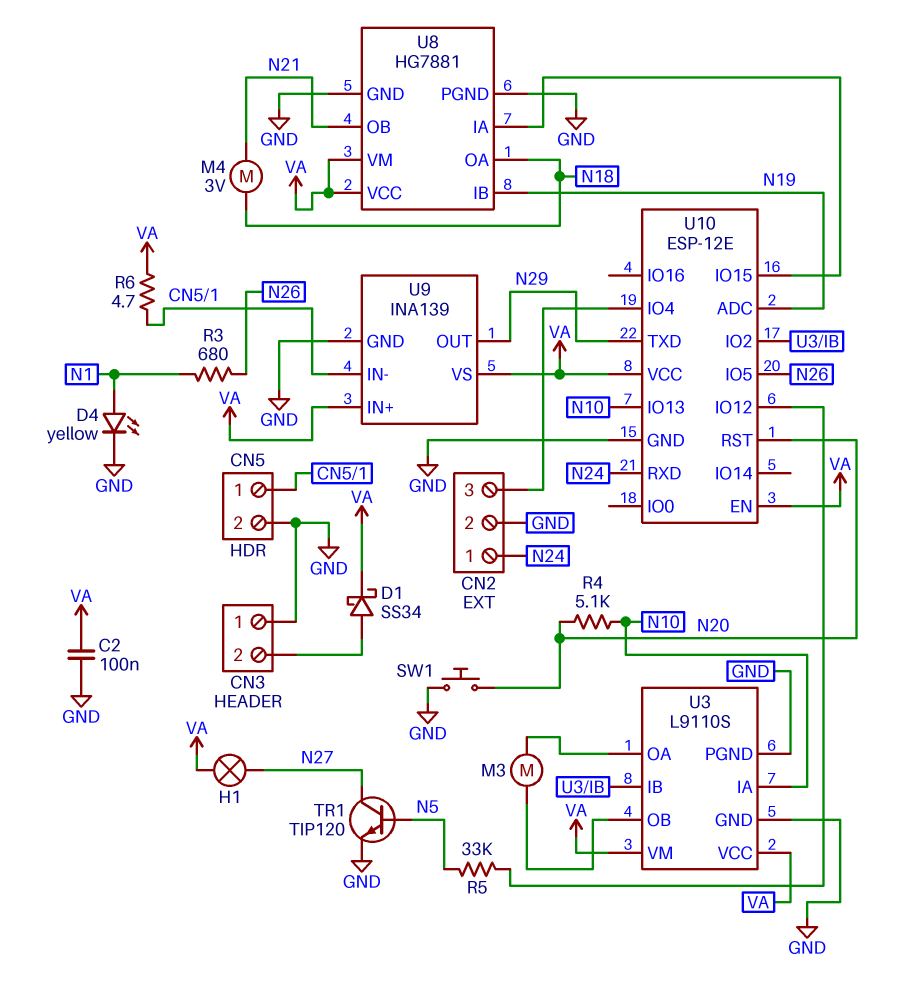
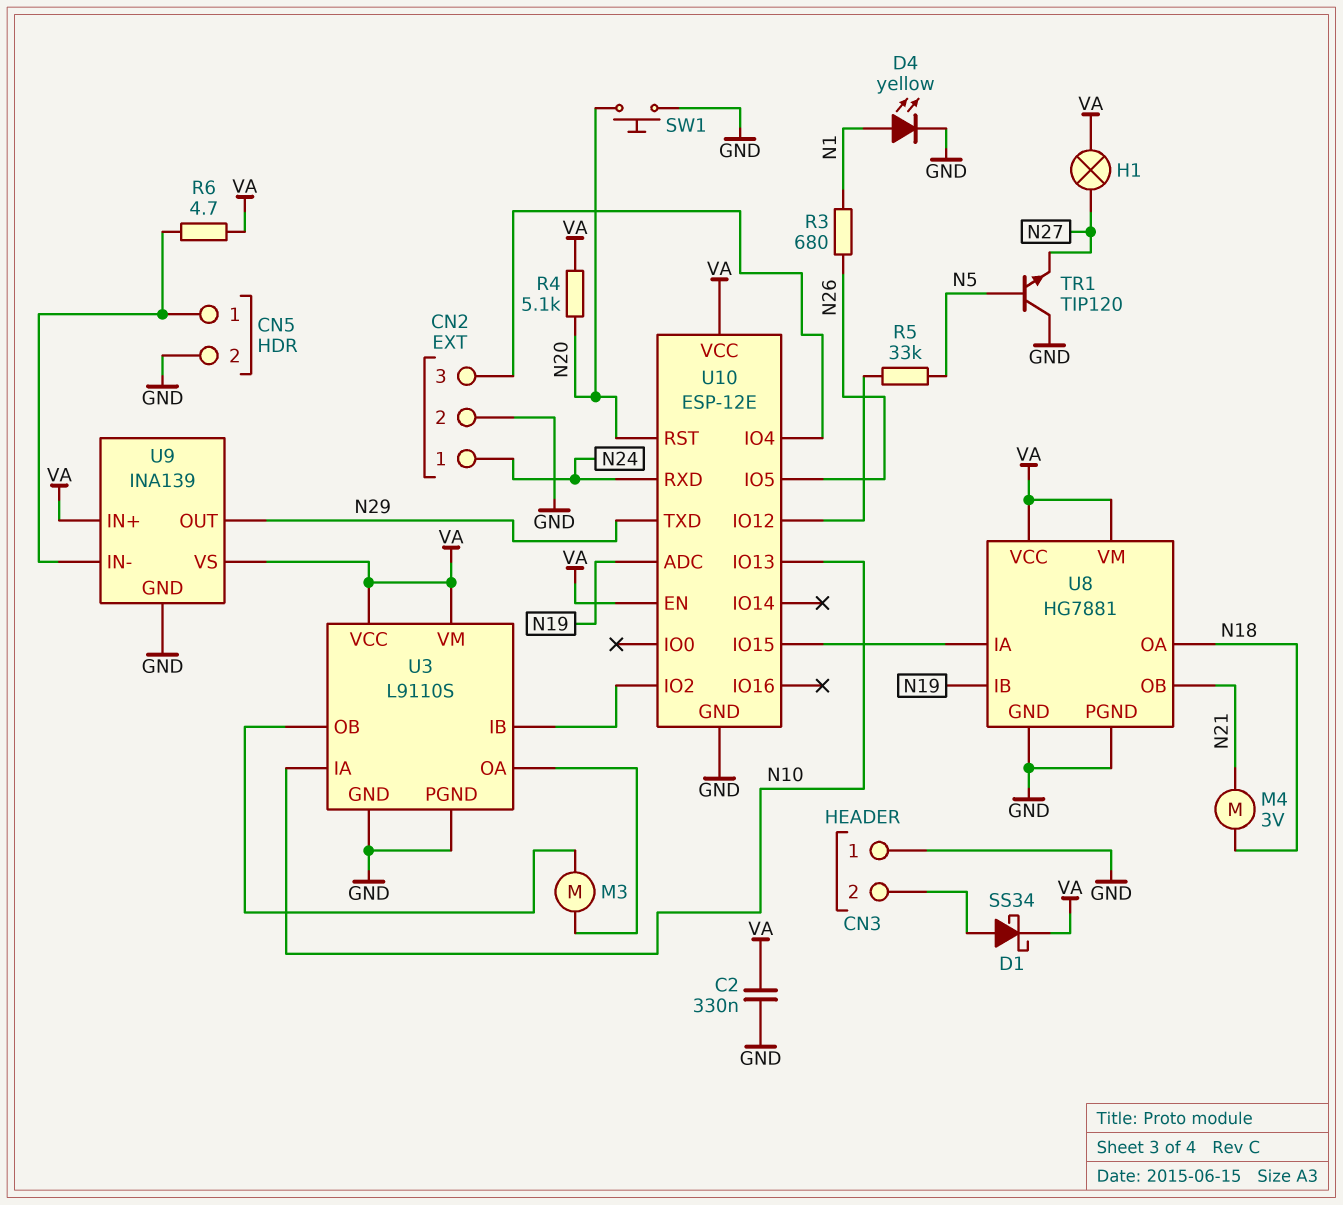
C2: 100nF (GND, VA) -> 330nF (GND, VA)
R4: 5.1k (N10, N20) -> 5.1k (N20, VA)
TR1: NPN TIP120 (B N5, C N27, E GND) -> NPN TIP120 (B N5, C GND, E N27)

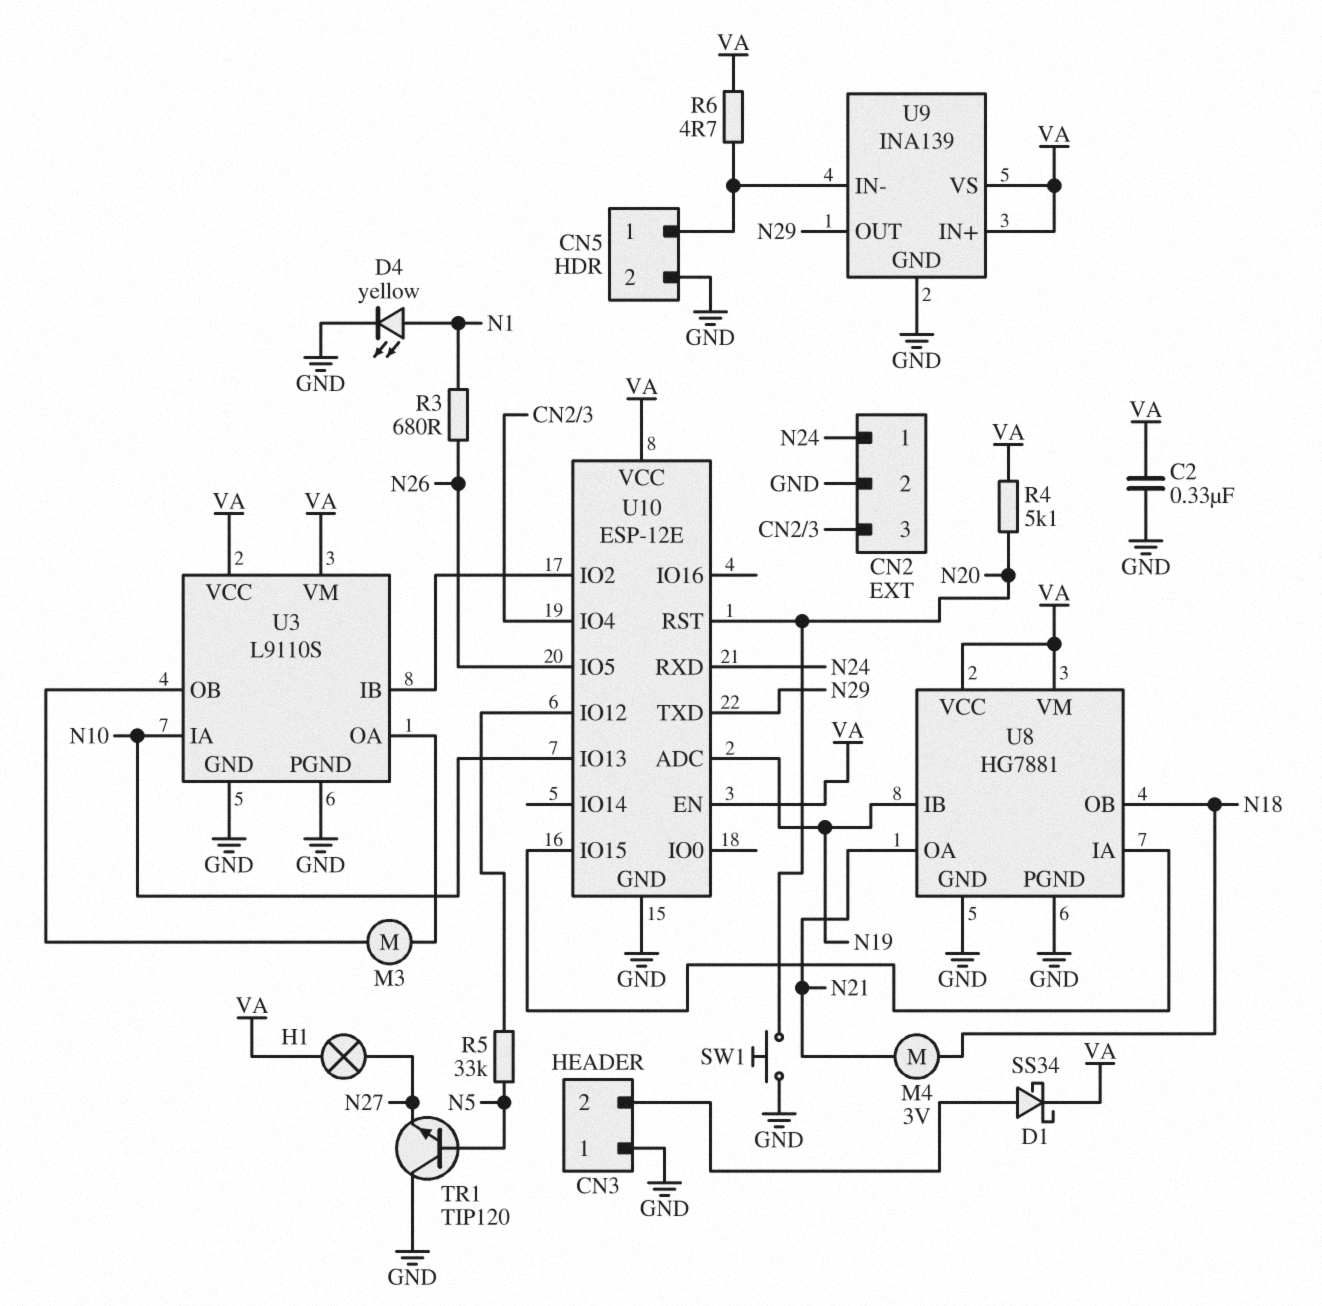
U8 pin OA: N18 -> N21
U8 pin OB: N21 -> N18

